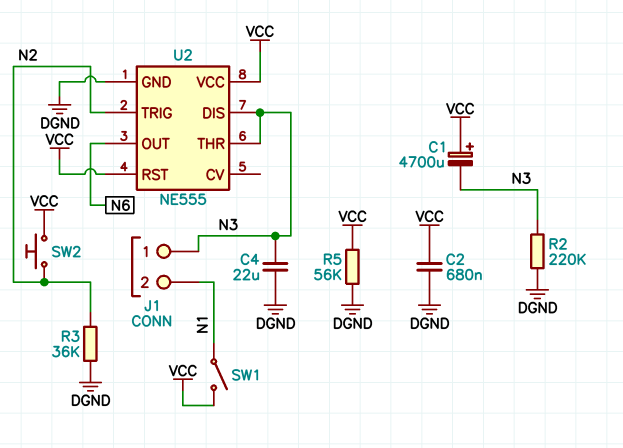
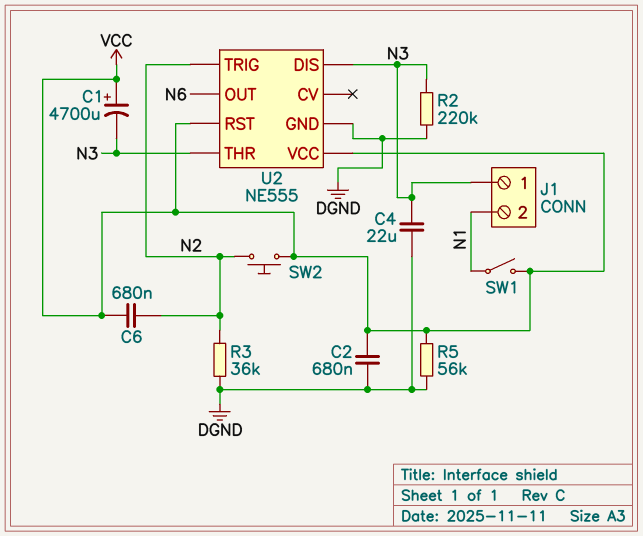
C6: none -> 680nF (N2, VCC)

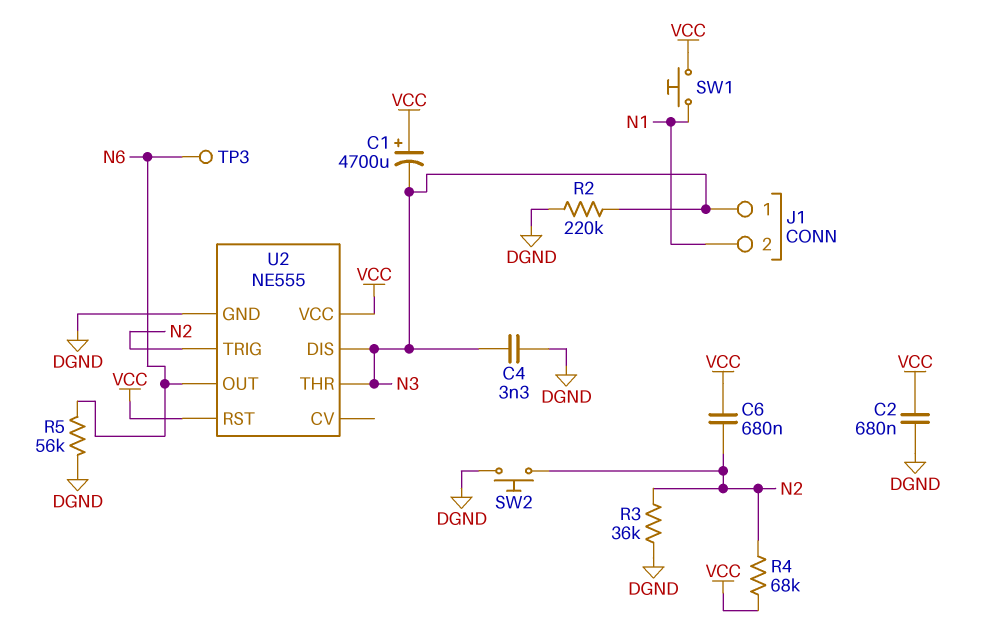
C4: 22uF (DGND, N3) -> 3.3nF (DGND, N3)
R4: none -> 68k (N2, VCC)
R5: 56k (DGND, VCC) -> 56k (DGND, N6)
SW1: switch (N1, VCC) -> button (N1, VCC)
SW2: button (N2, VCC) -> button (DGND, N2)
TP3: none -> test point (N6)

